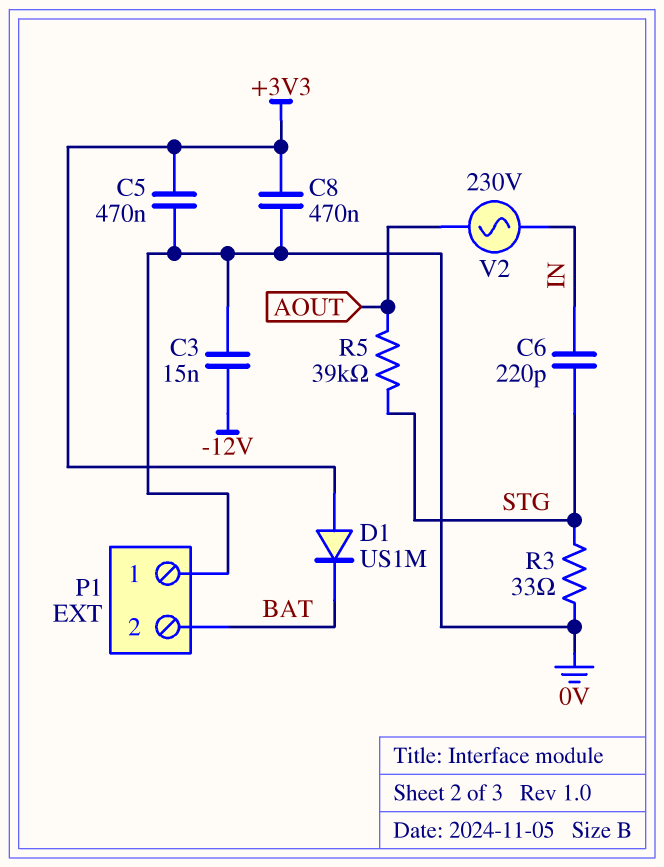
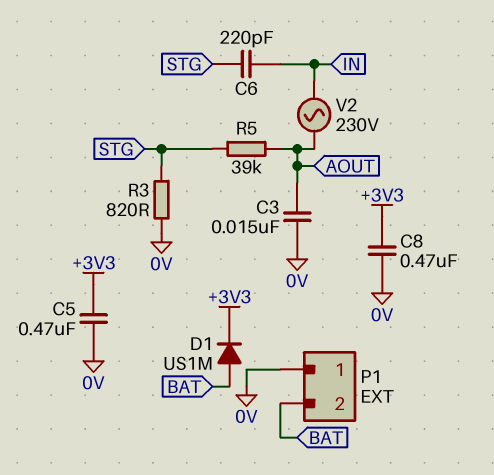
C3: 15nF (-12V, 0V) -> 15nF (0V, AOUT)
D1: diode US1M (A +3V3, K BAT) -> diode US1M (A BAT, K +3V3)
R3: 33 (0V, STG) -> 820 (0V, STG)

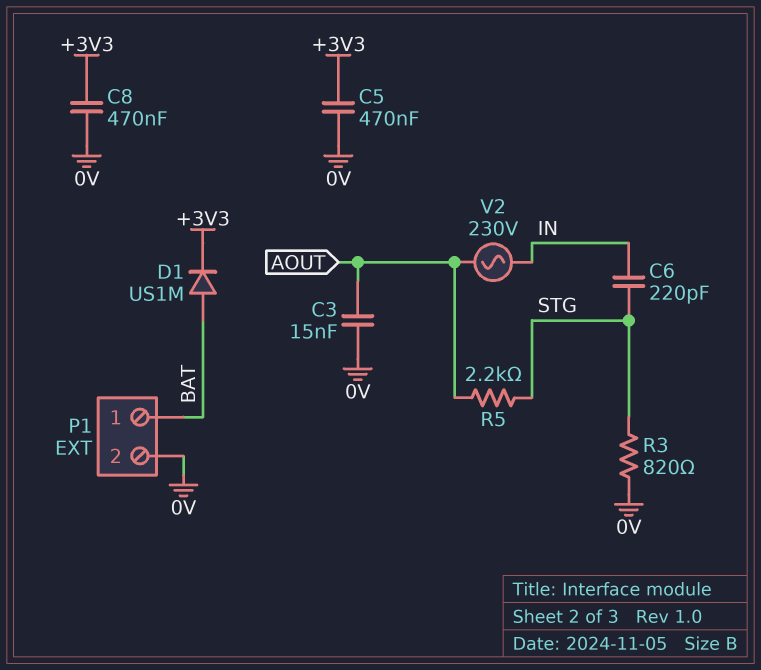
P1 pin 1: 0V -> BAT
P1 pin 2: BAT -> 0V
R5: 39k (AOUT, STG) -> 2.2k (AOUT, STG)

